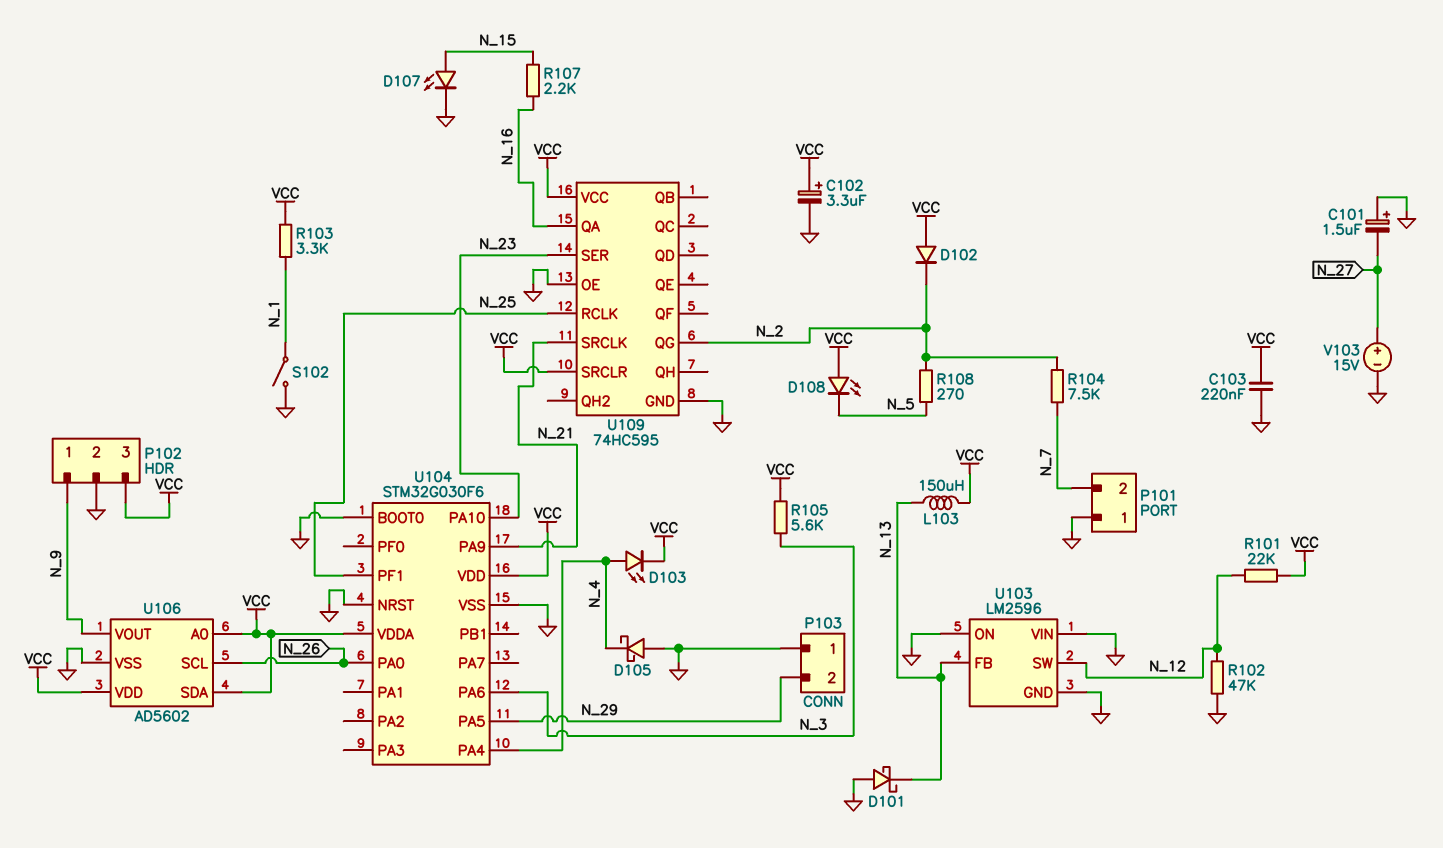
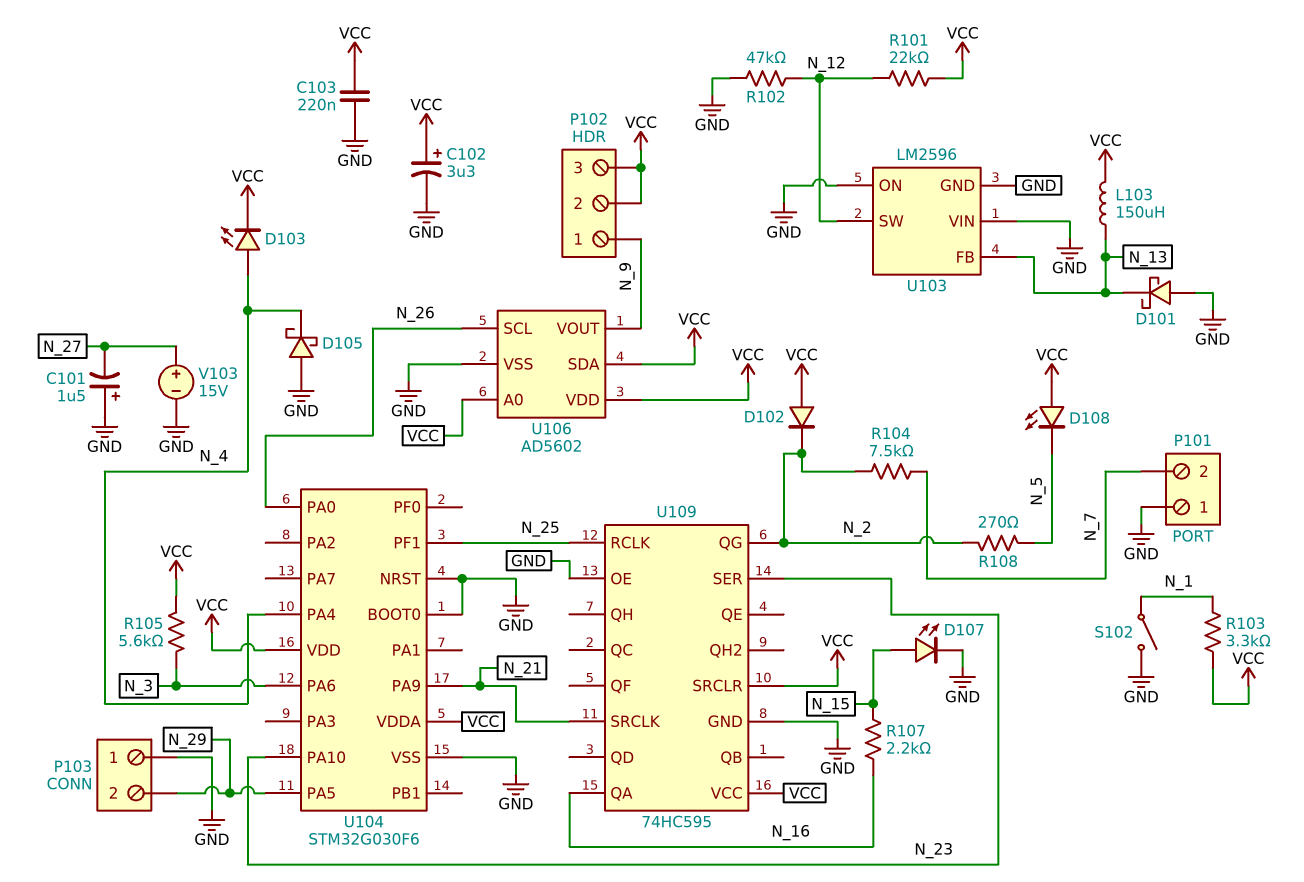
P102 pin 2: GND -> VCC

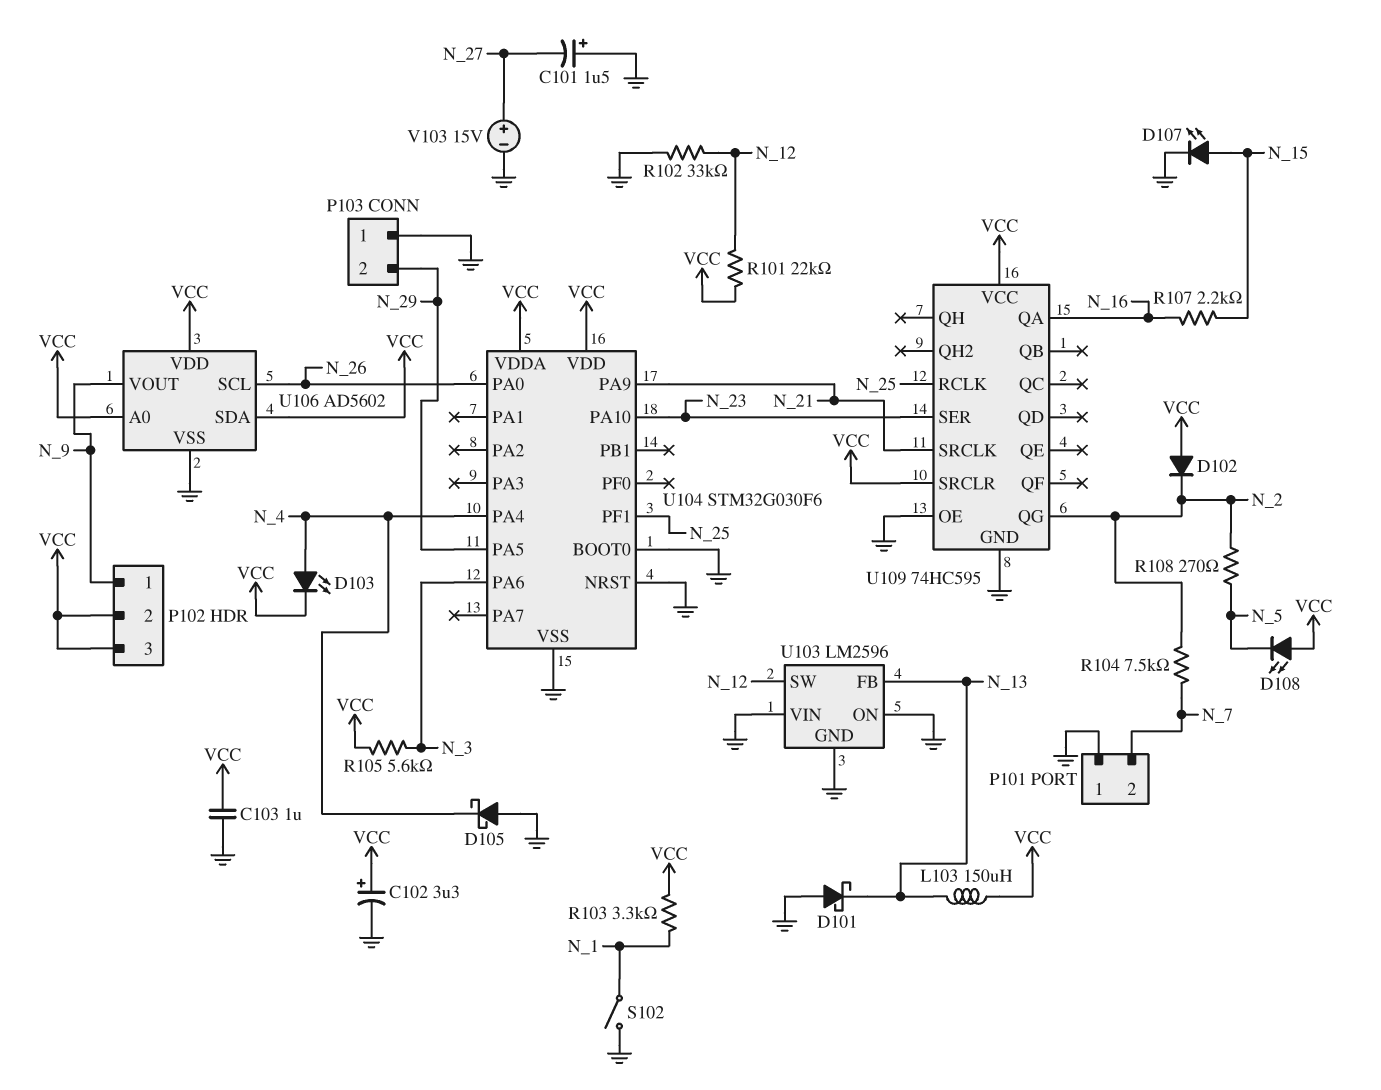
C103: 220nF (GND, VCC) -> 1uF (GND, VCC)
R102: 47k (GND, N_12) -> 33k (GND, N_12)

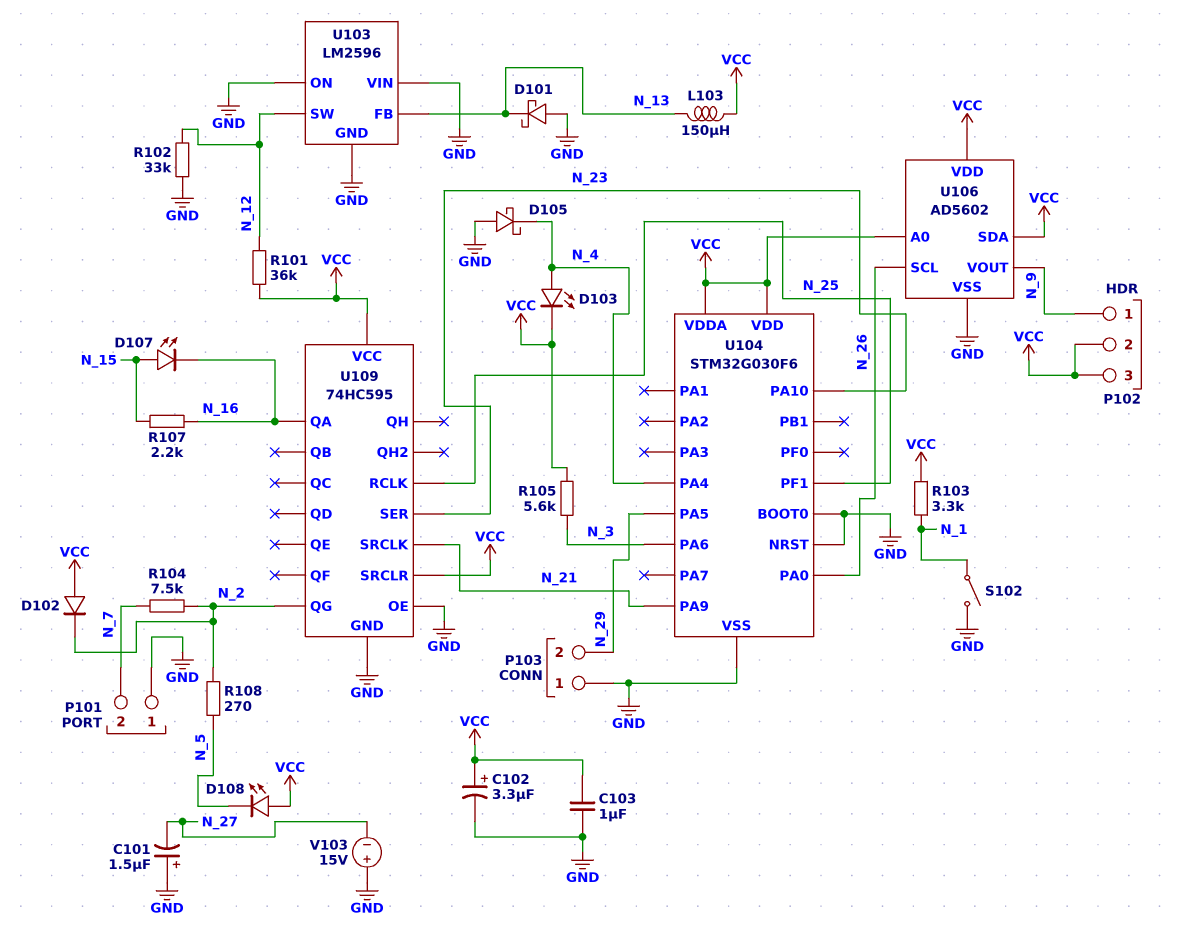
D107: LED (A N_15, K GND) -> LED (A N_15, K N_16)
R101: 22k (N_12, VCC) -> 36k (N_12, VCC)
V103: 15V (plus N_27, minus GND) -> 15V (plus GND, minus N_27)

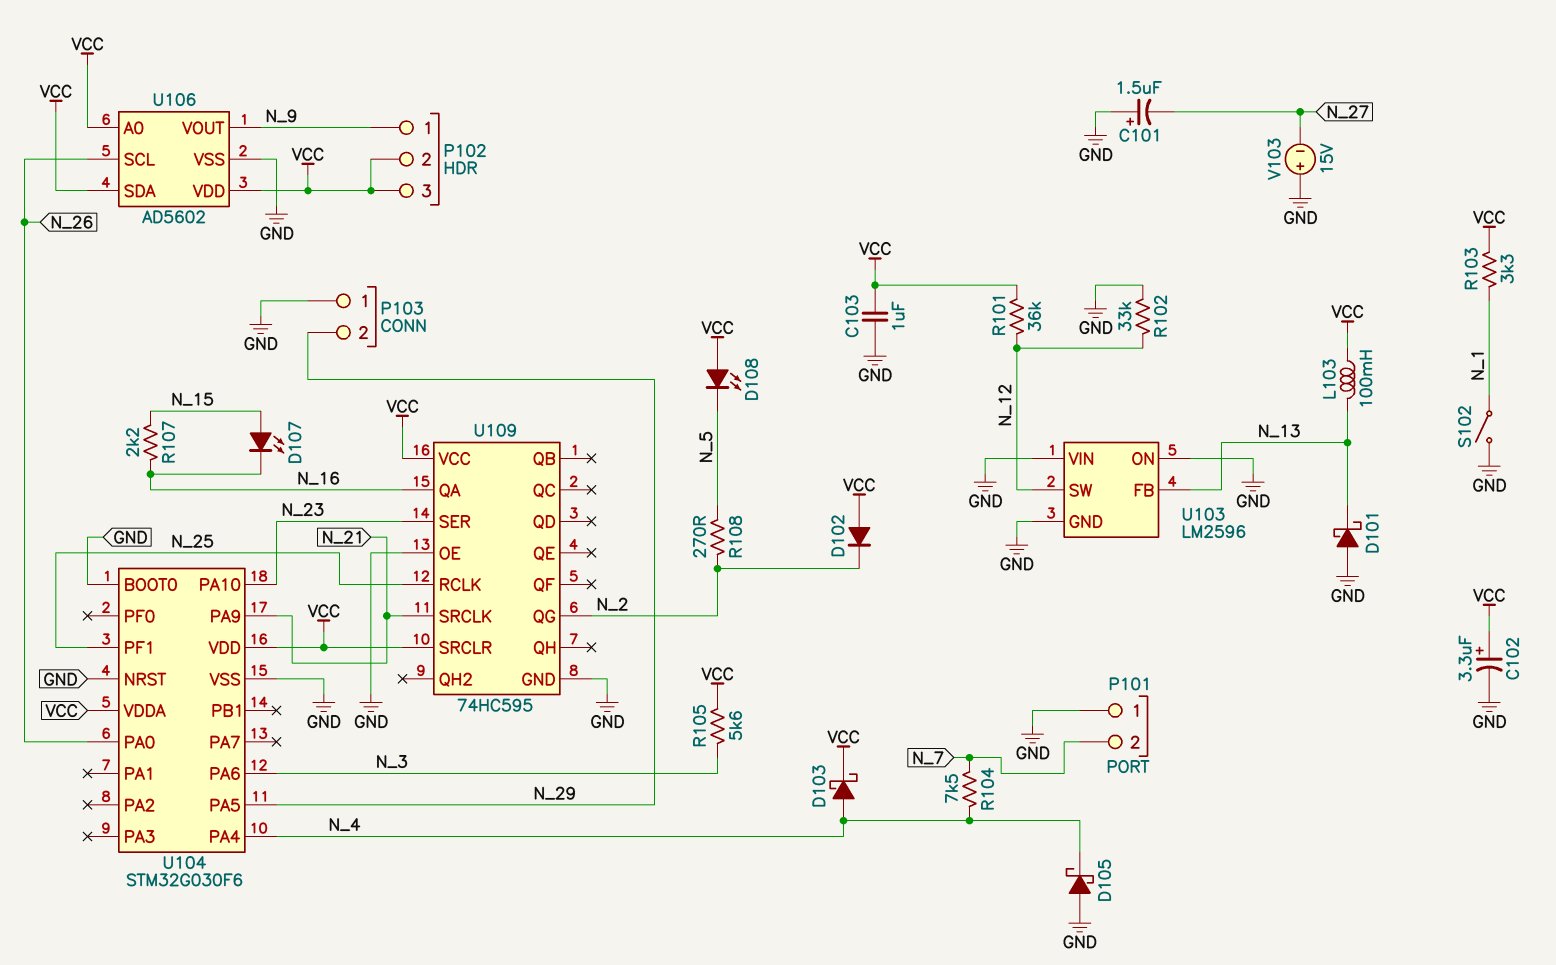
D103: LED (A N_4, K VCC) -> schottky (A N_4, K VCC)
L103: 150uH (N_13, VCC) -> 100mH (N_13, VCC)
R104: 7.5k (N_2, N_7) -> 7.5k (N_4, N_7)

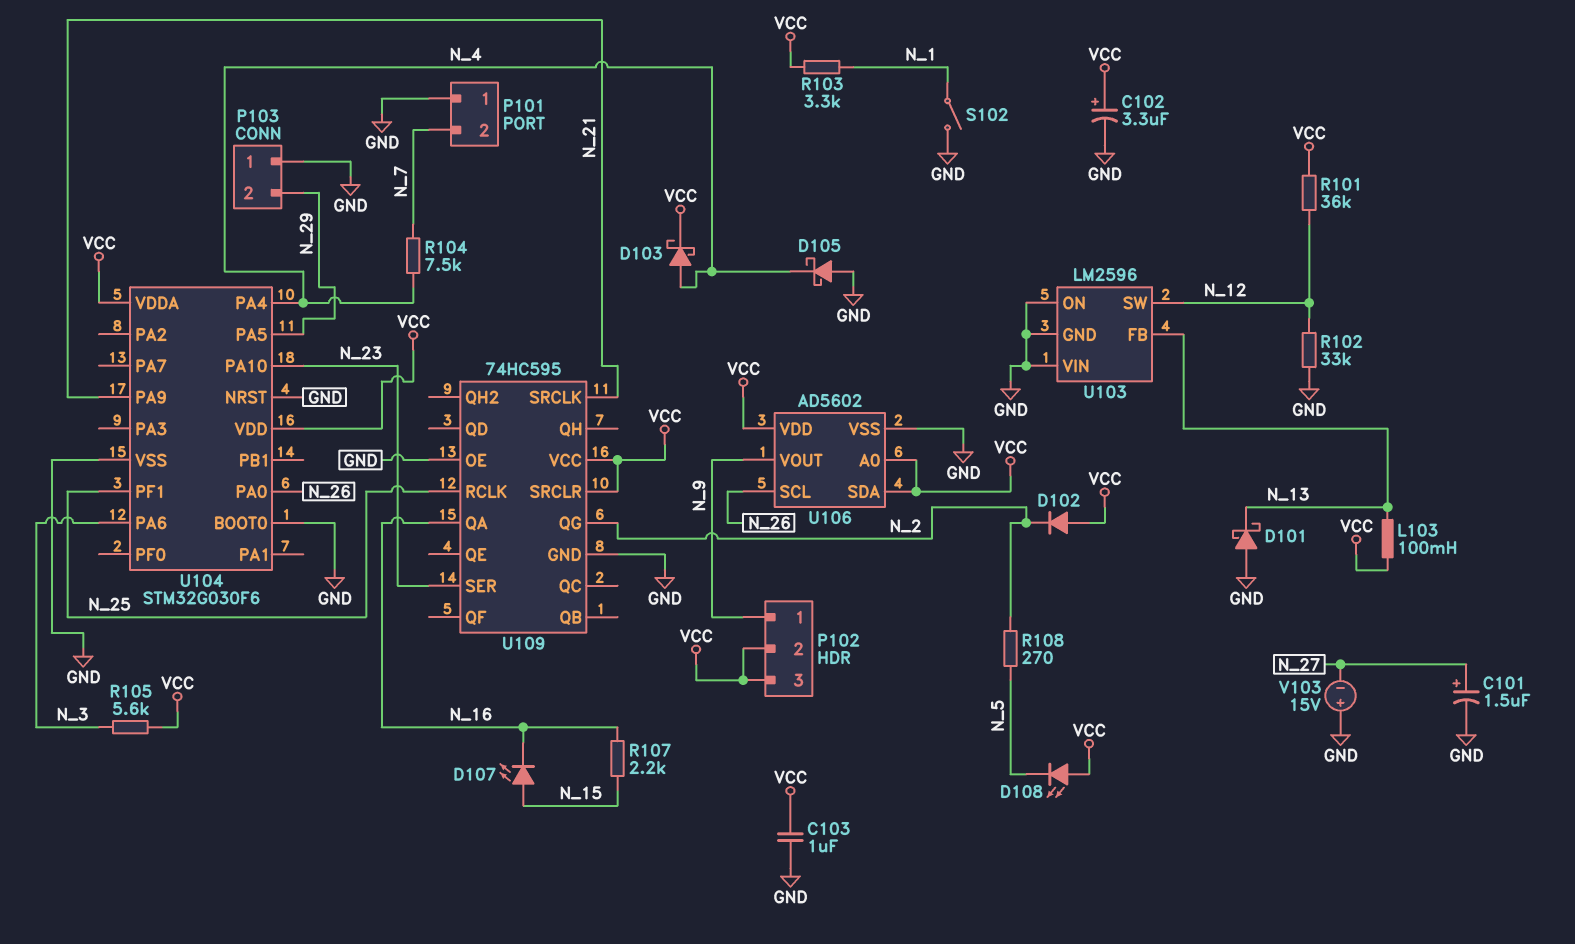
C101: 1.5uF (plus GND, minus N_27) -> 1.5uF (plus N_27, minus GND)

